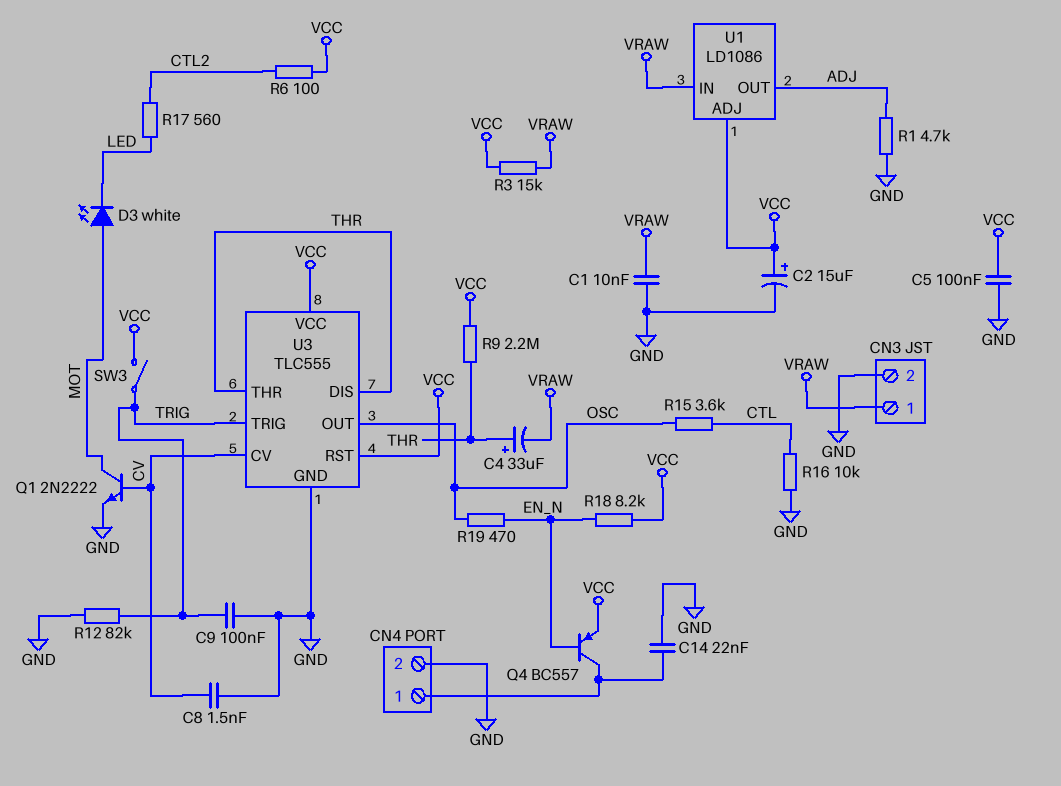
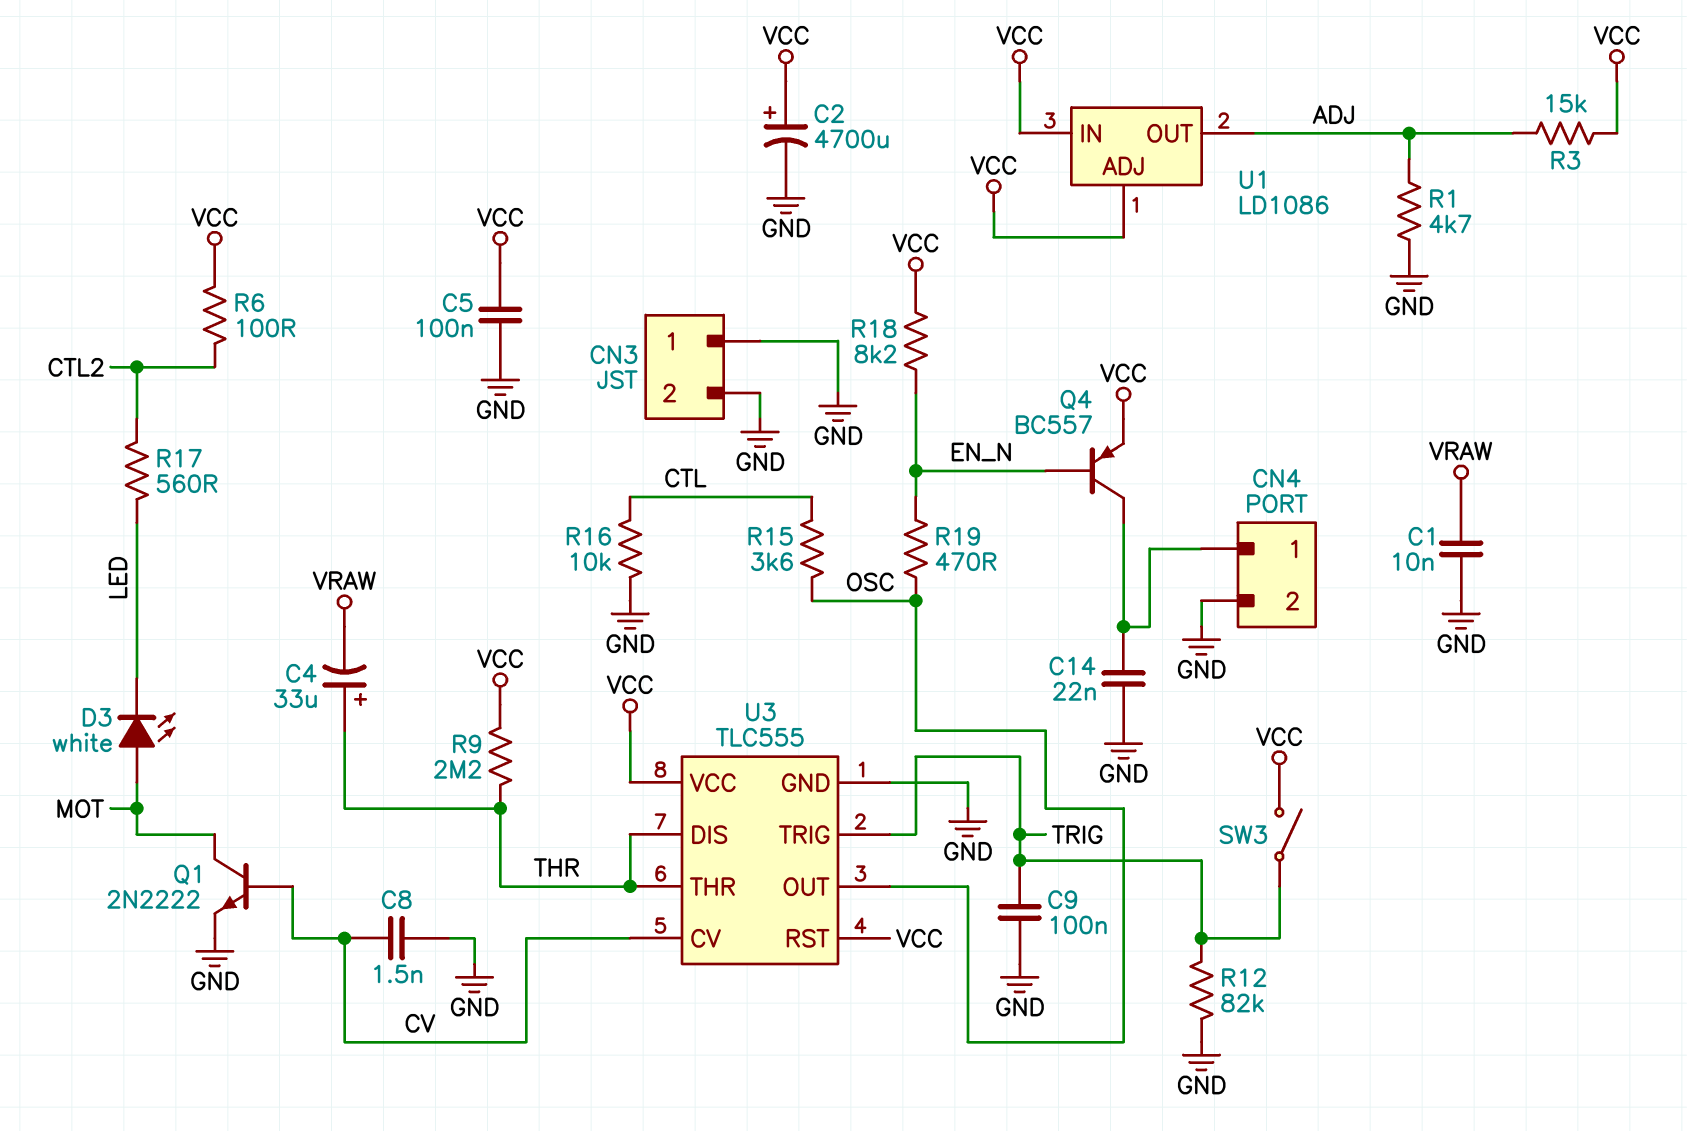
C2: 15uF (plus VCC, minus GND) -> 4700uF (plus VCC, minus GND)
CN3 pin 1: VRAW -> GND
R3: 15k (VCC, VRAW) -> 15k (ADJ, VCC)
U1 pin IN: VRAW -> VCC

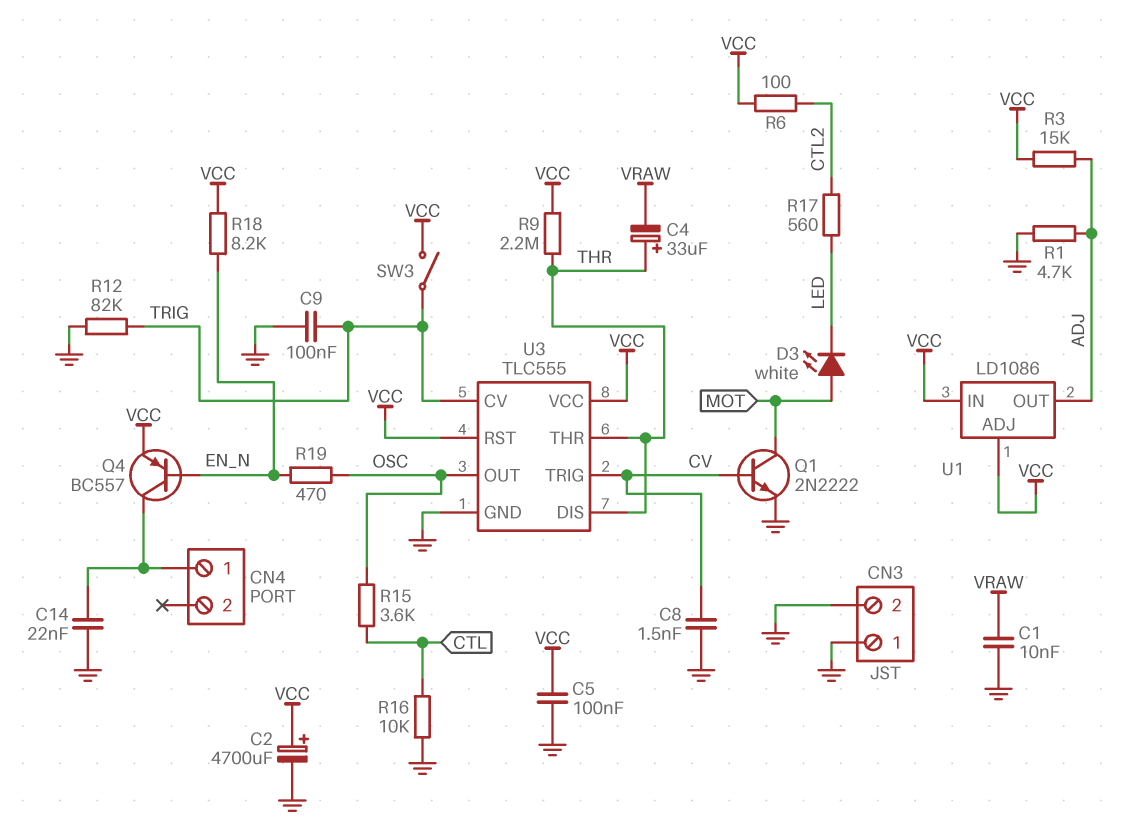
CN4 pin 2: GND -> none
U3 pin CV: CV -> TRIG
U3 pin TRIG: TRIG -> CV

